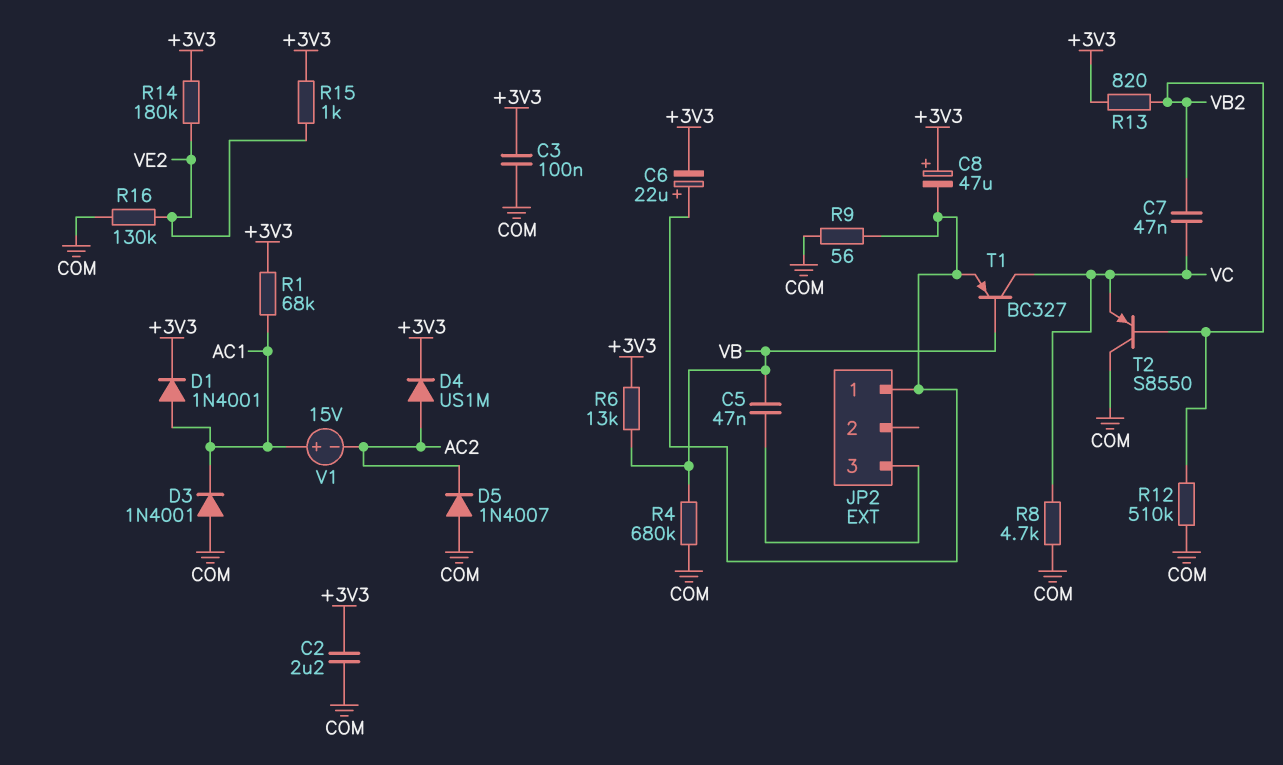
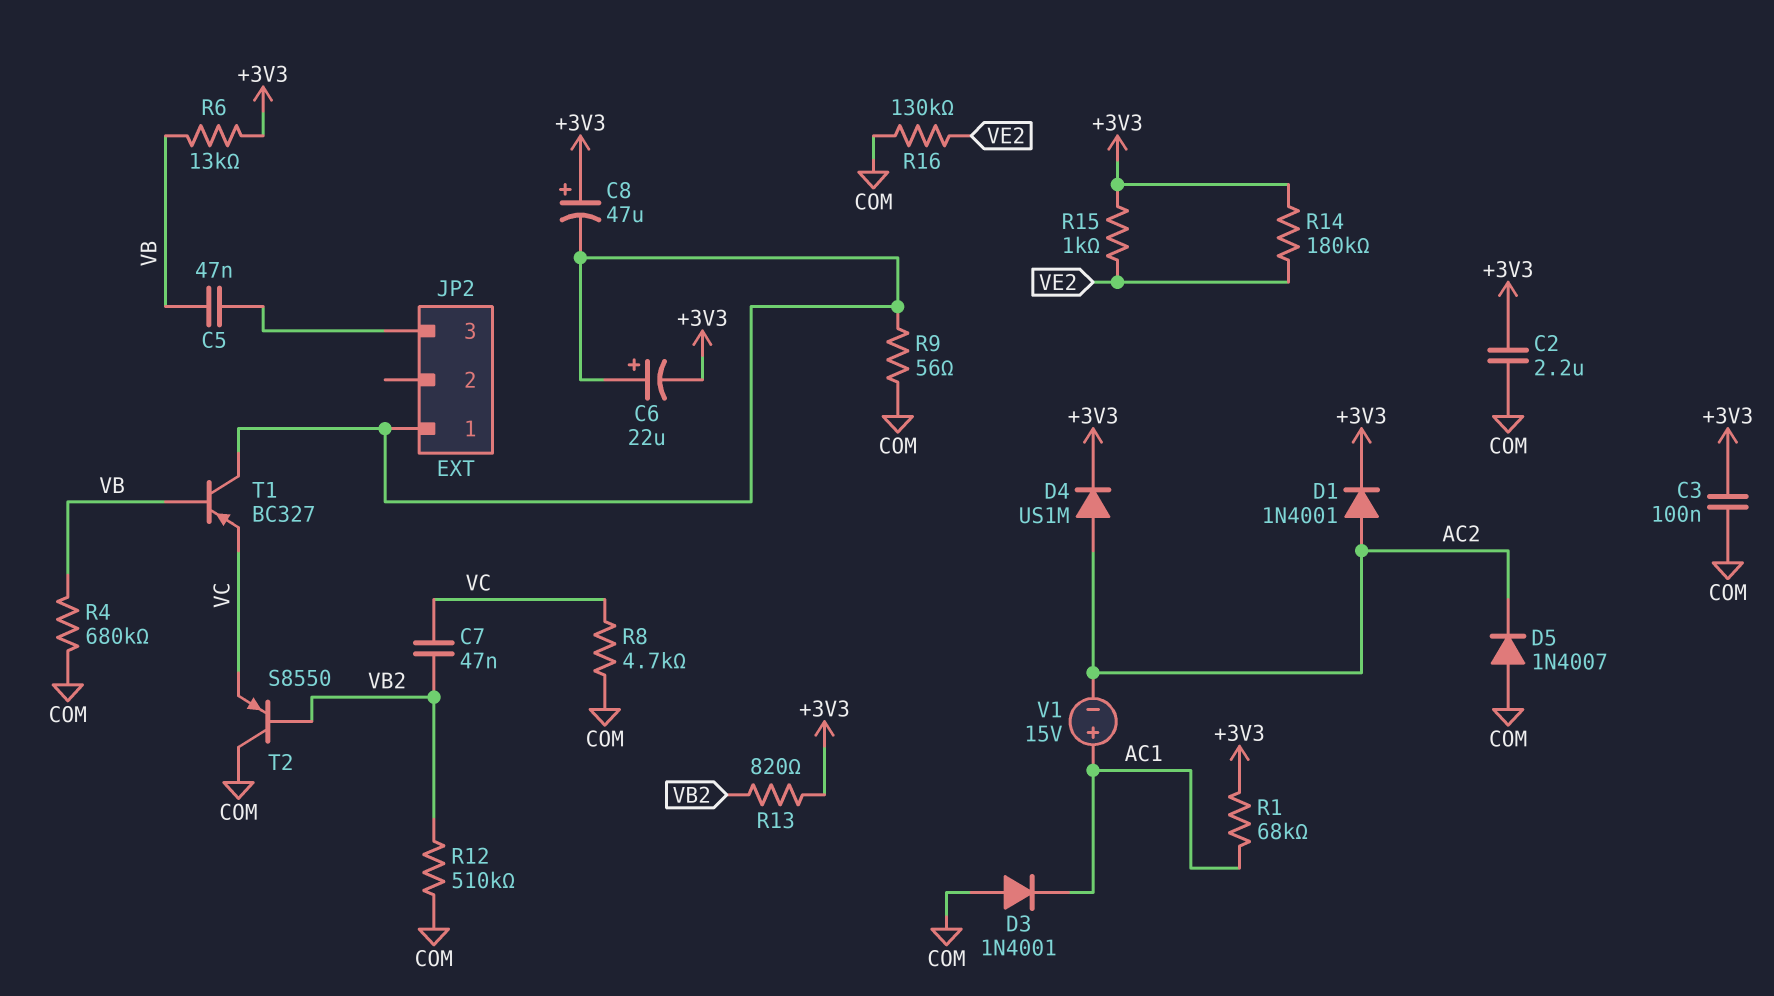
D1: diode 1N4001 (A AC1, K +3V3) -> diode 1N4001 (A AC2, K +3V3)
T1: PNP BC327 (B VB, C VC, E JP2/1) -> PNP BC327 (B VB, C JP2/1, E VC)

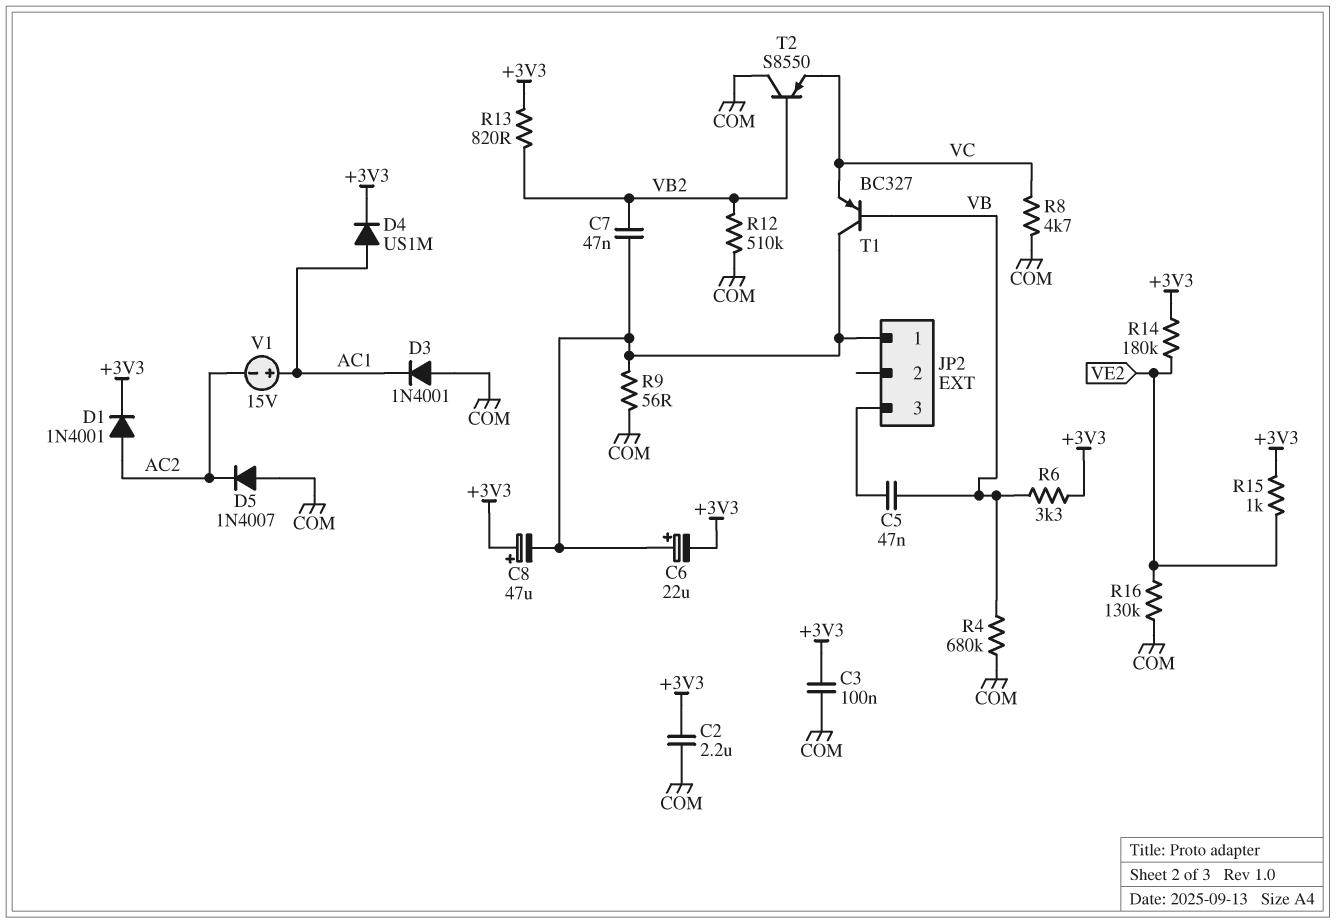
C7: 47nF (VB2, VC) -> 47nF (JP2/1, VB2)
D4: diode US1M (A AC2, K +3V3) -> diode US1M (A AC1, K +3V3)
R1: 68k (+3V3, AC1) -> none
R6: 13k (+3V3, VB) -> 3.3k (+3V3, VB)

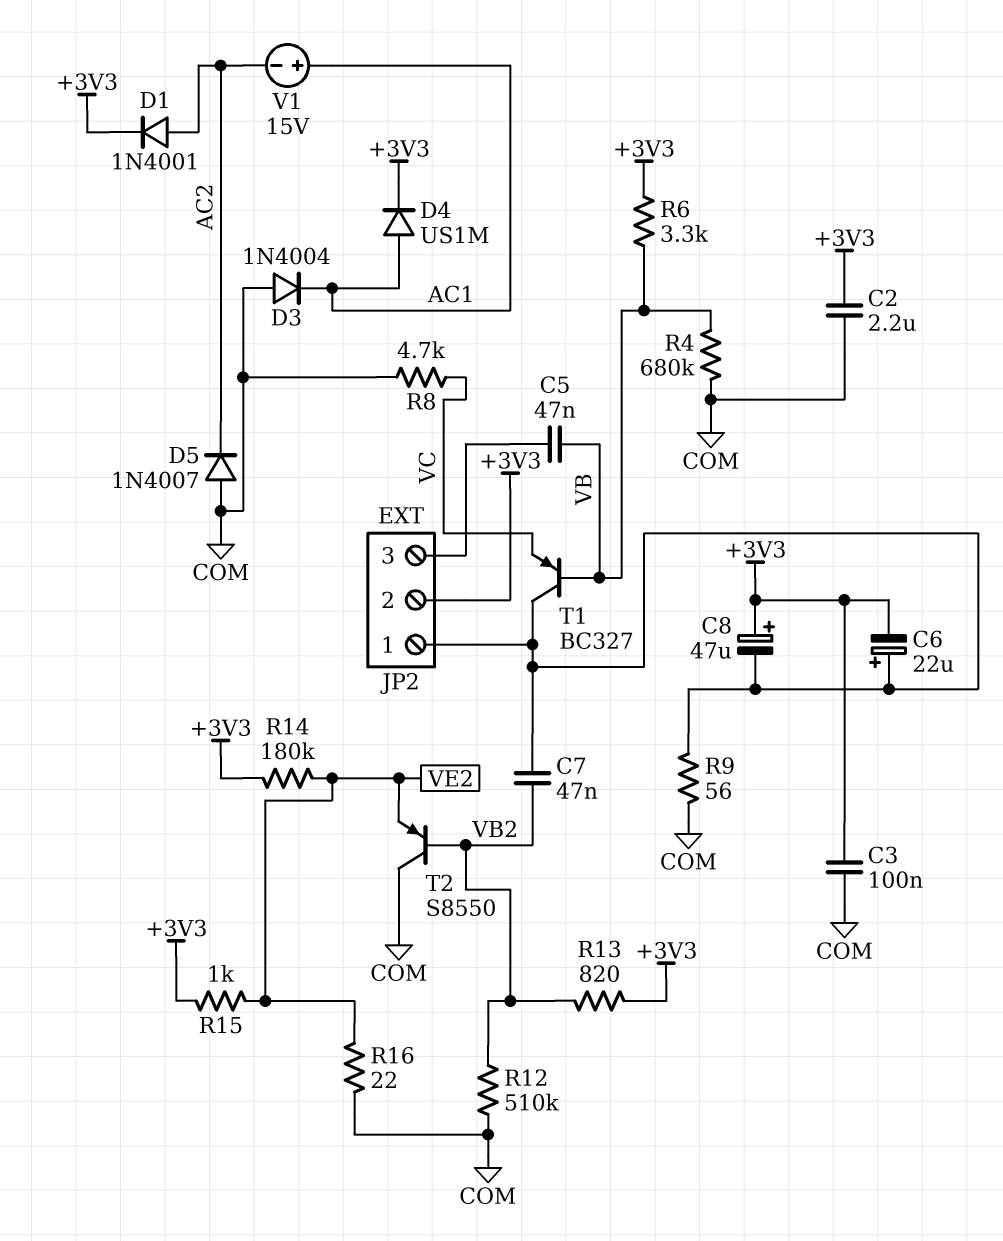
D3: diode 1N4001 (A COM, K AC1) -> diode 1N4004 (A COM, K AC1)
JP2 pin 2: none -> +3V3
R16: 130k (COM, VE2) -> 22 (COM, VE2)
T2: PNP S8550 (B VB2, C COM, E VC) -> PNP S8550 (B VB2, C COM, E VE2)

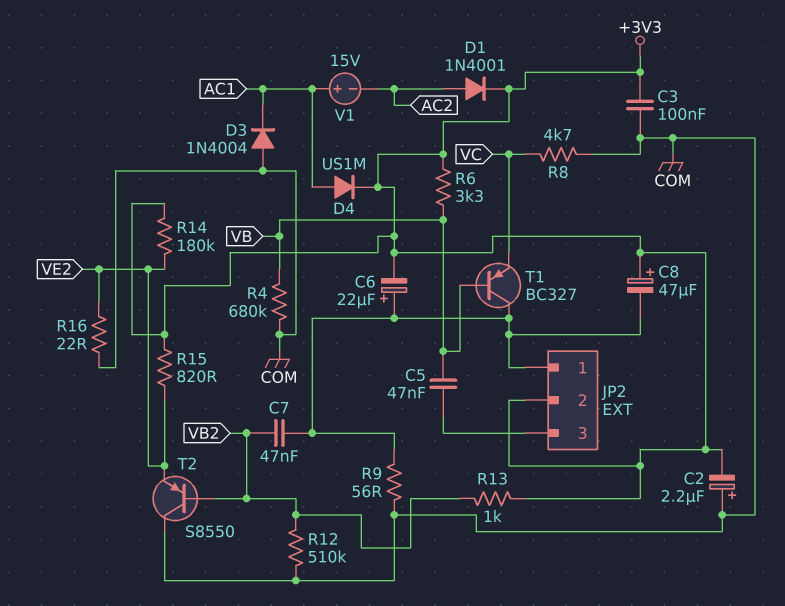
C2: 2.2uF (+3V3, COM) -> 2.2uF (plus COM, minus +3V3)
D5: diode 1N4007 (A COM, K AC2) -> none
R13: 820 (+3V3, VB2) -> 1k (+3V3, VB2)
R15: 1k (+3V3, VE2) -> 820 (+3V3, VE2)

